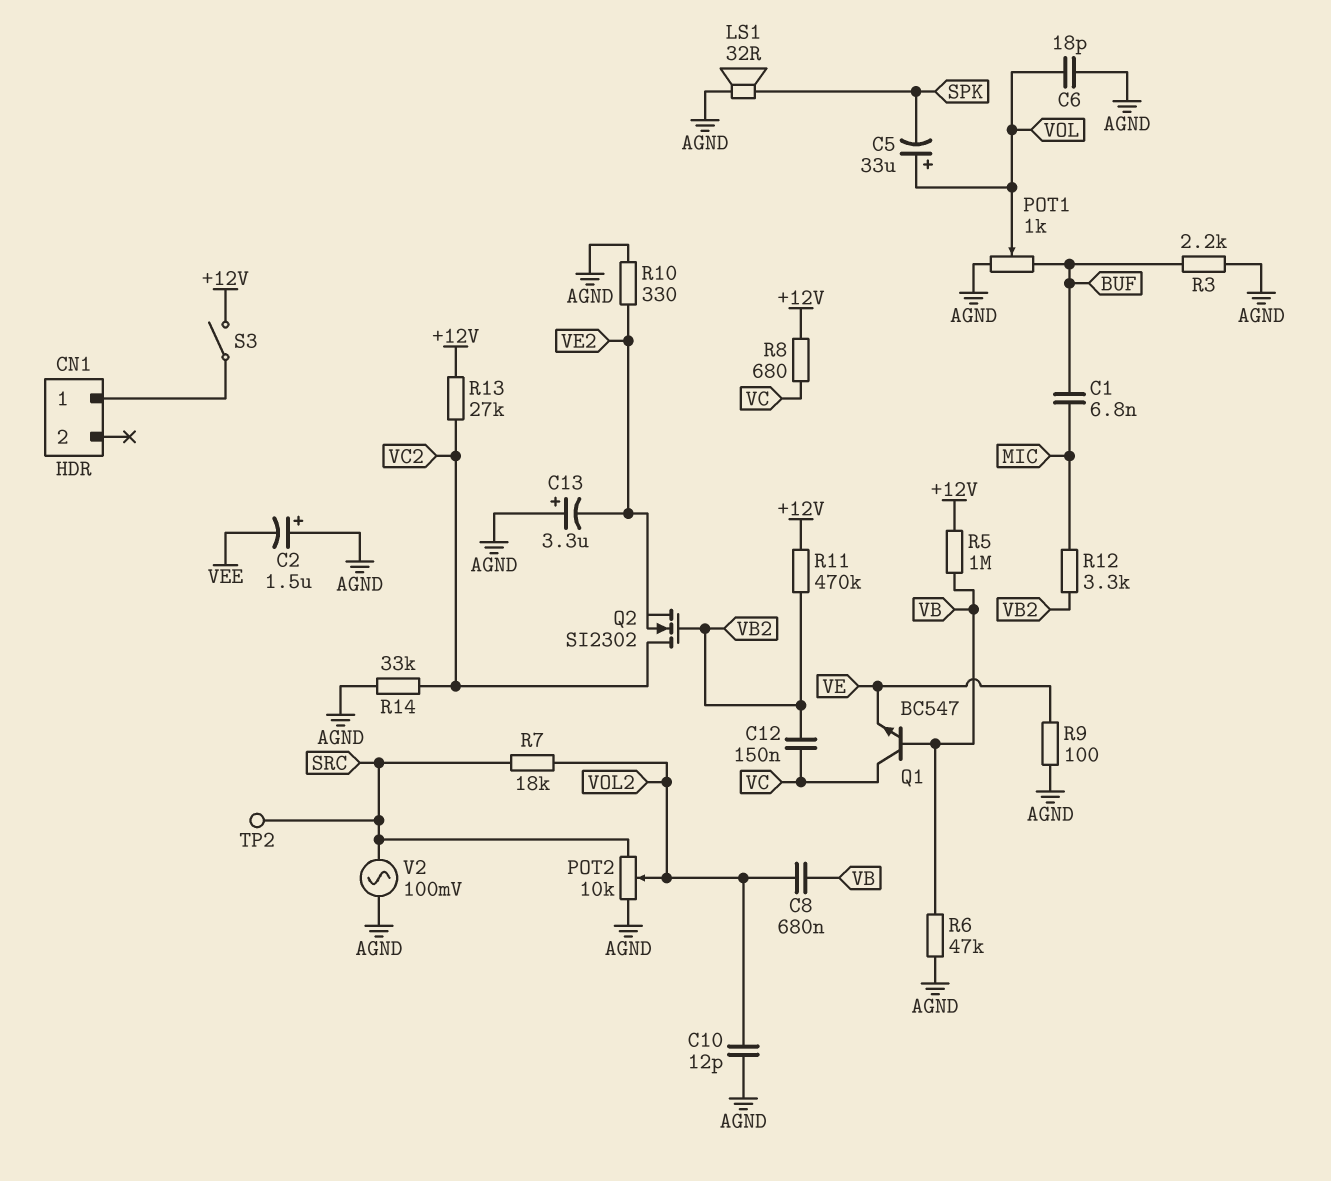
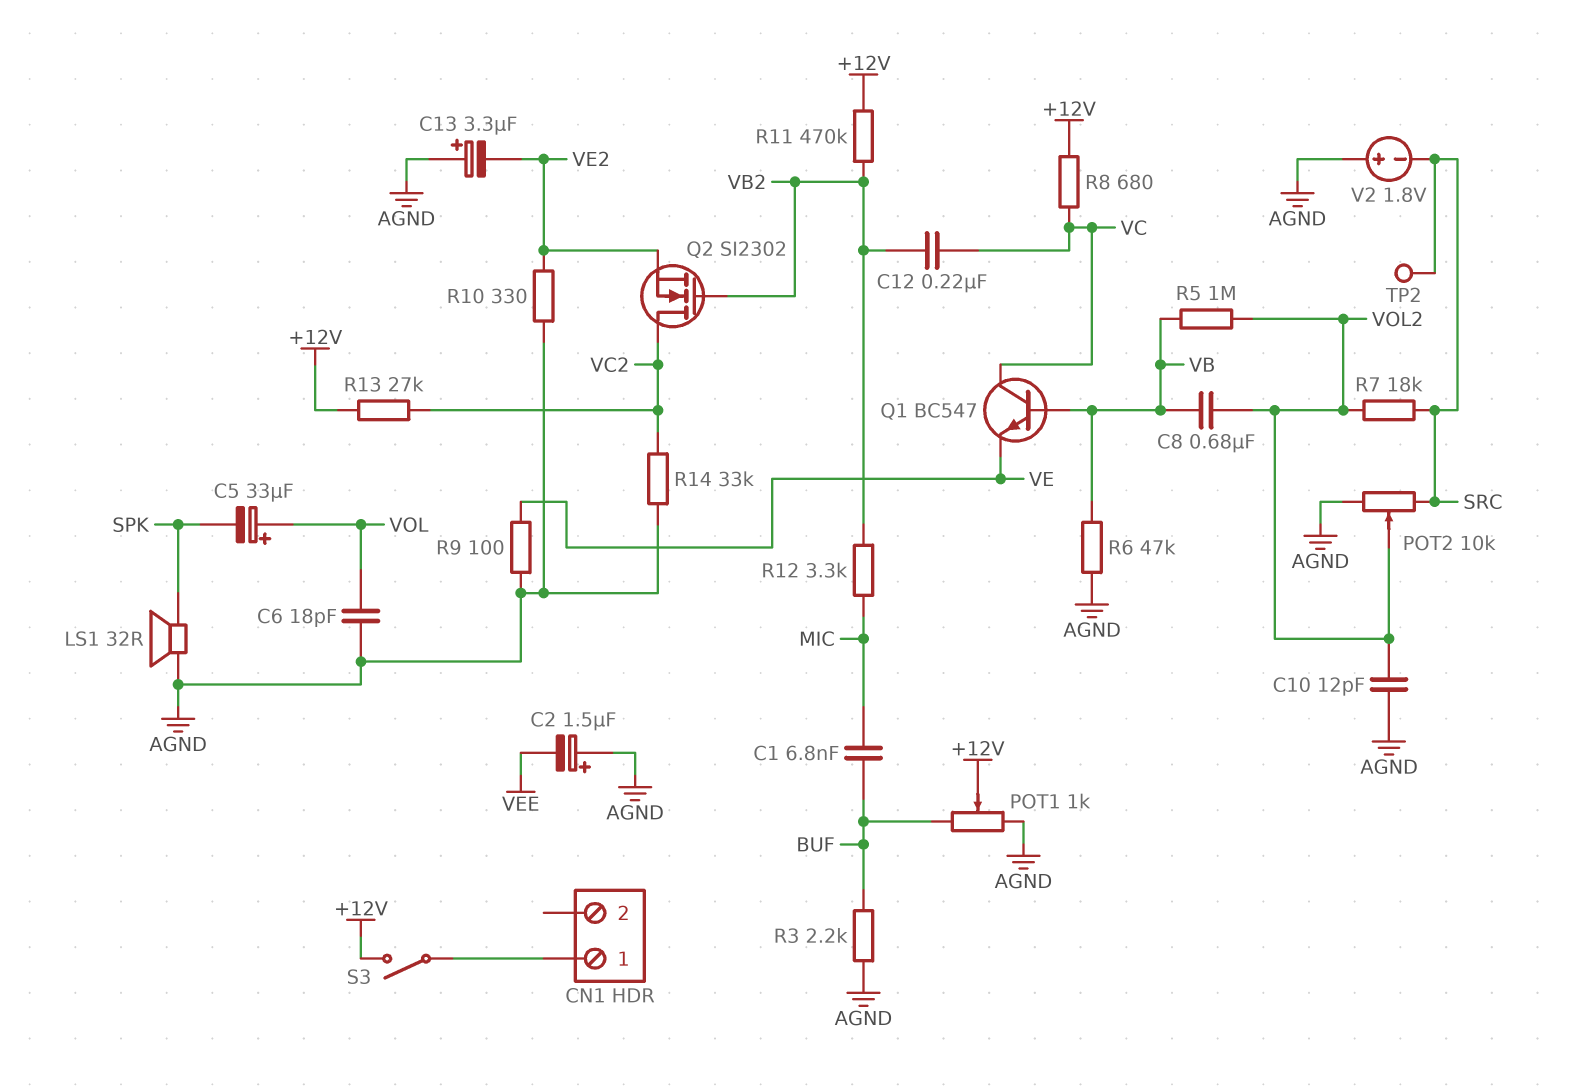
C12: 150nF (VB2, VC) -> 220nF (VB2, VC)
POT1: 1k (AGND, BUF, wiper VOL) -> 1k (AGND, BUF, wiper +12V)
R5: 1M (+12V, VB) -> 1M (VB, VOL2)
V2: AC 100mV (AGND, SRC) -> 1.8V (plus AGND, minus SRC)

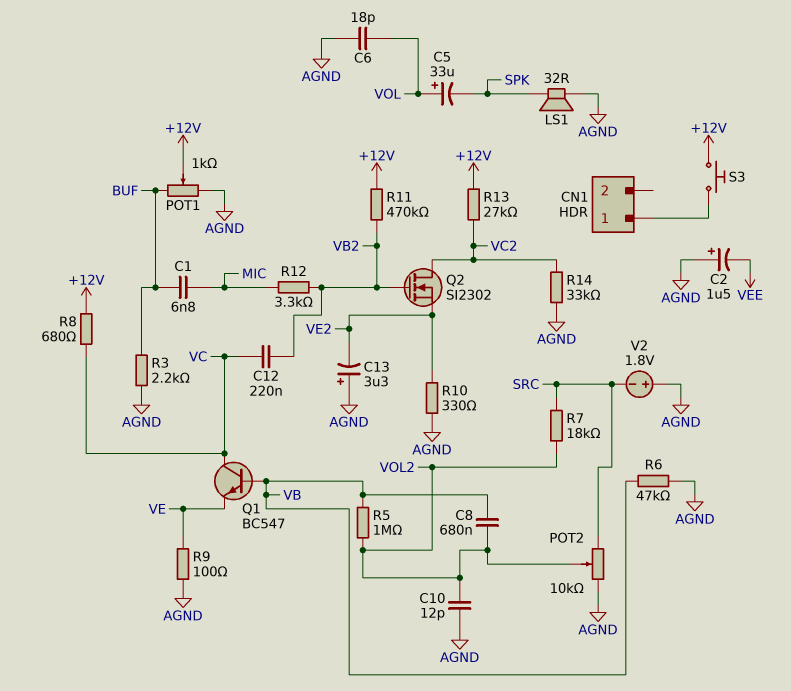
S3: switch (+12V, CN1/1) -> button (+12V, CN1/1)
TP2: test point (SRC) -> none

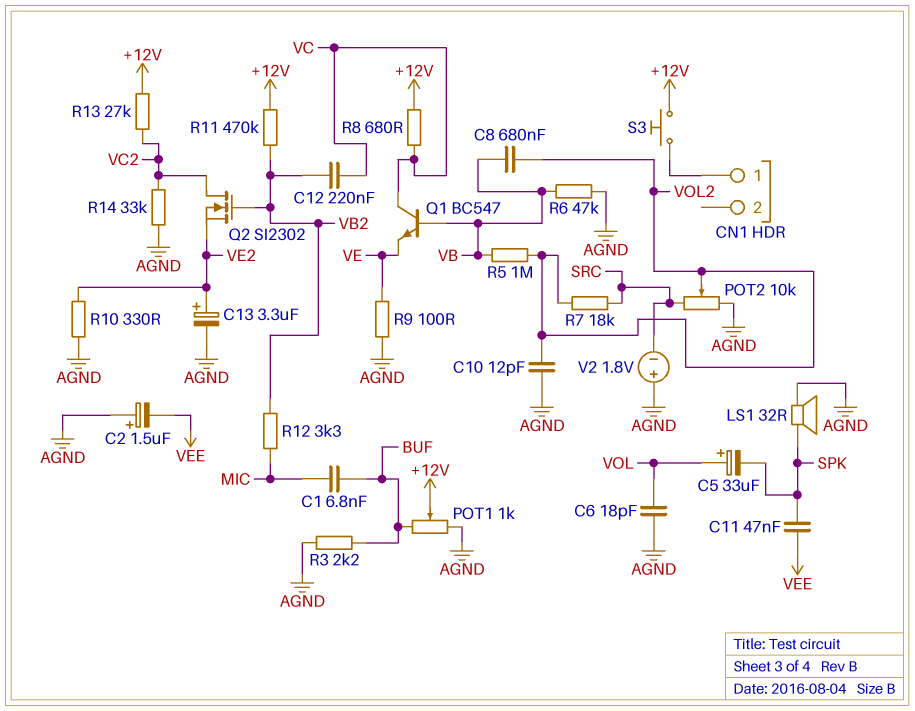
C11: none -> 47nF (SPK, VEE)
C13: 3.3uF (plus AGND, minus VE2) -> 3.3uF (plus VE2, minus AGND)

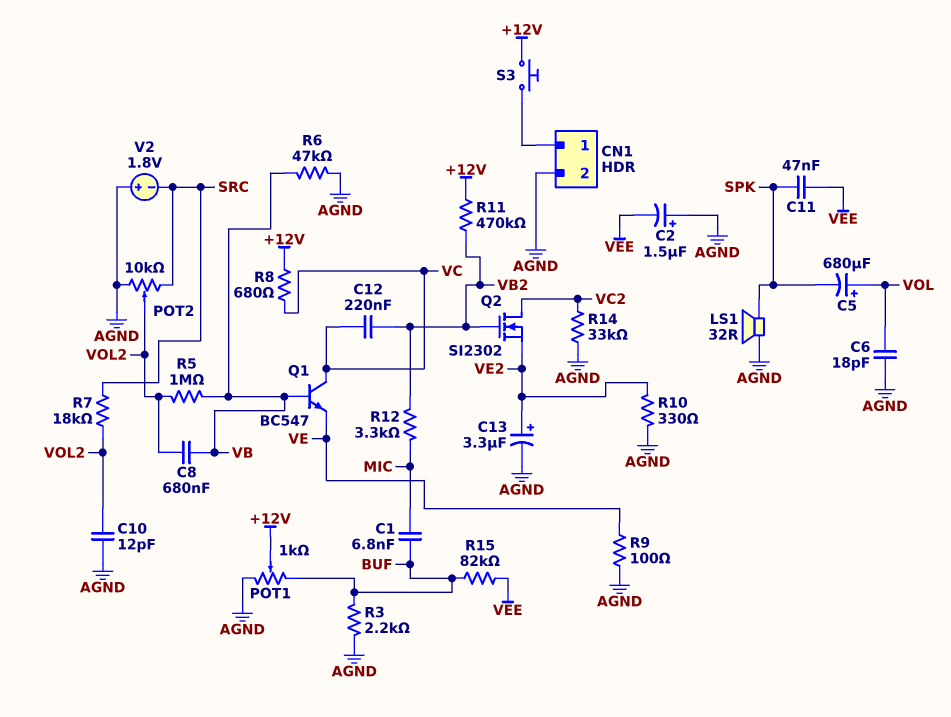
C5: 33uF (plus VOL, minus SPK) -> 680uF (plus VOL, minus SPK)
CN1 pin 2: none -> AGND
R13: 27k (+12V, VC2) -> none
R15: none -> 82k (BUF, VEE)

